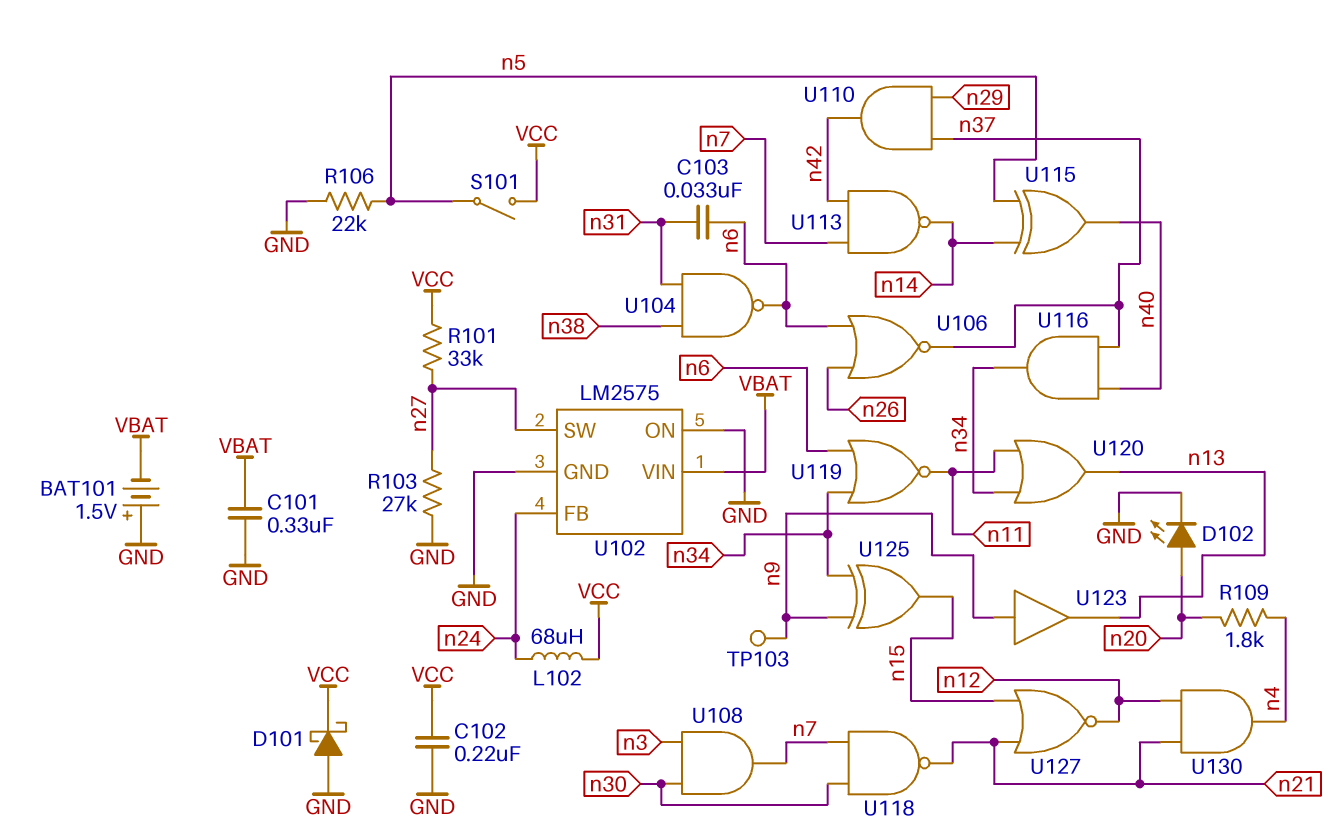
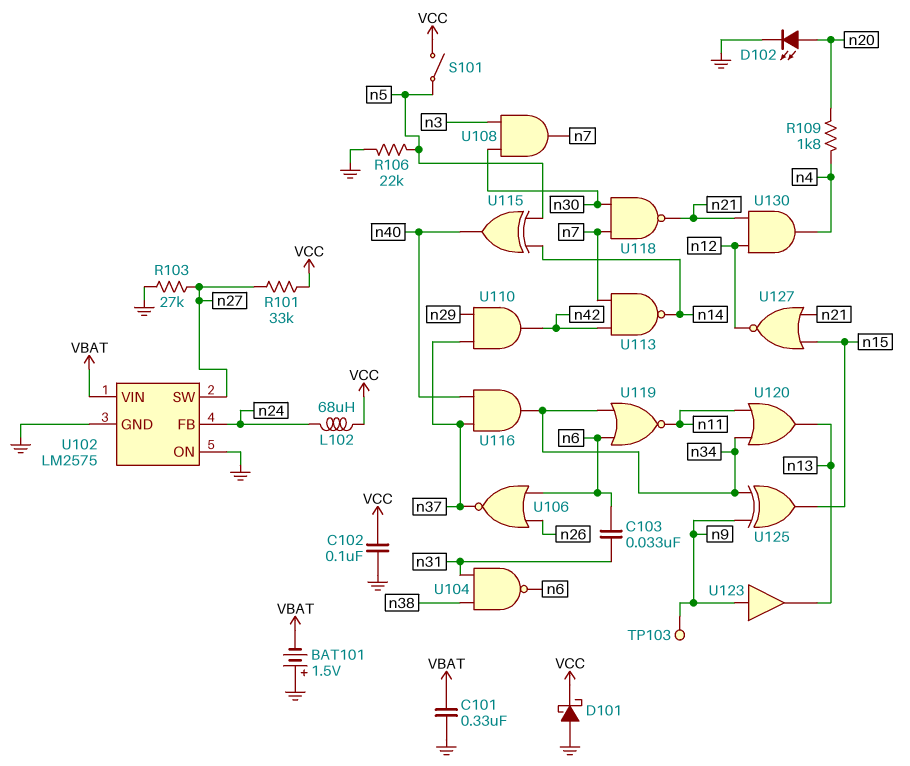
C102: 220nF (GND, VCC) -> 100nF (GND, VCC)

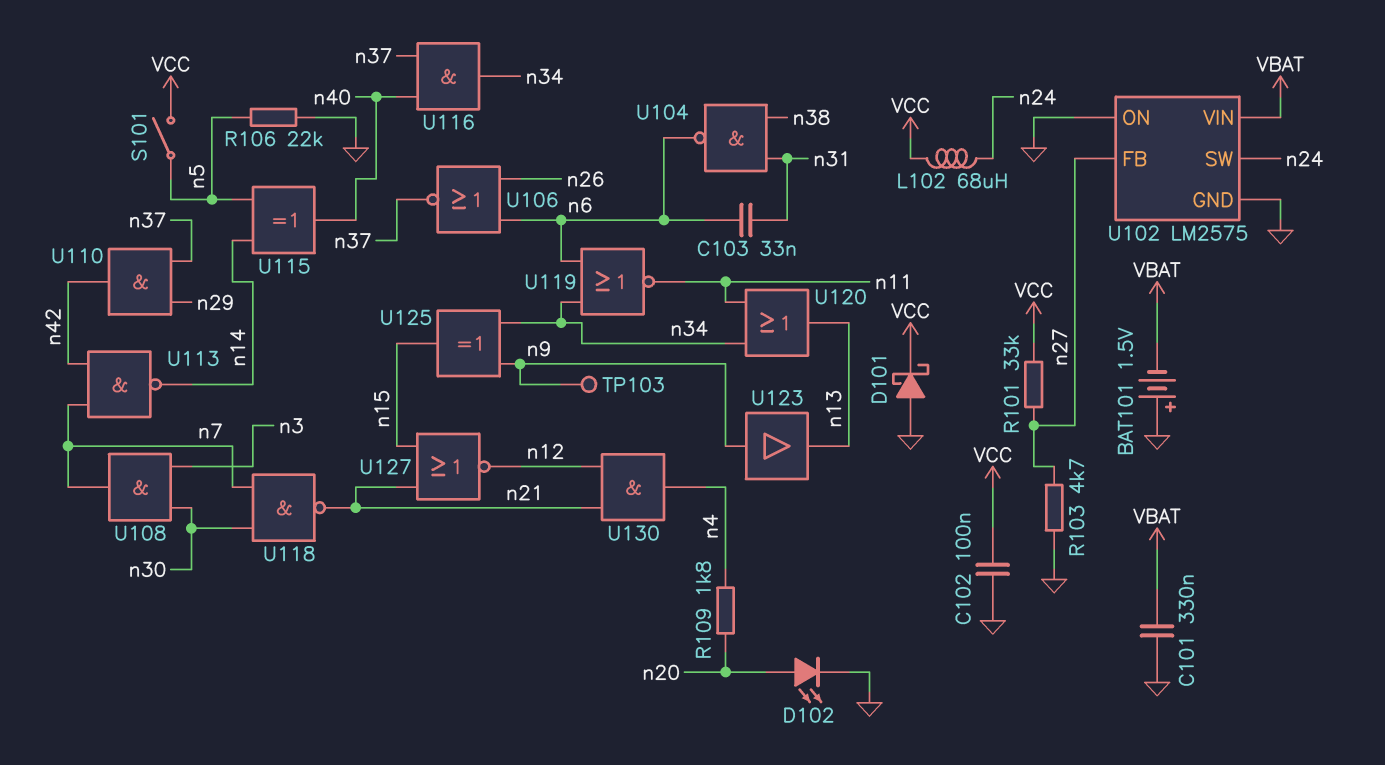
R103: 27k (GND, n27) -> 4.7k (GND, n27)
U102 pin FB: n24 -> n27
U102 pin SW: n27 -> n24

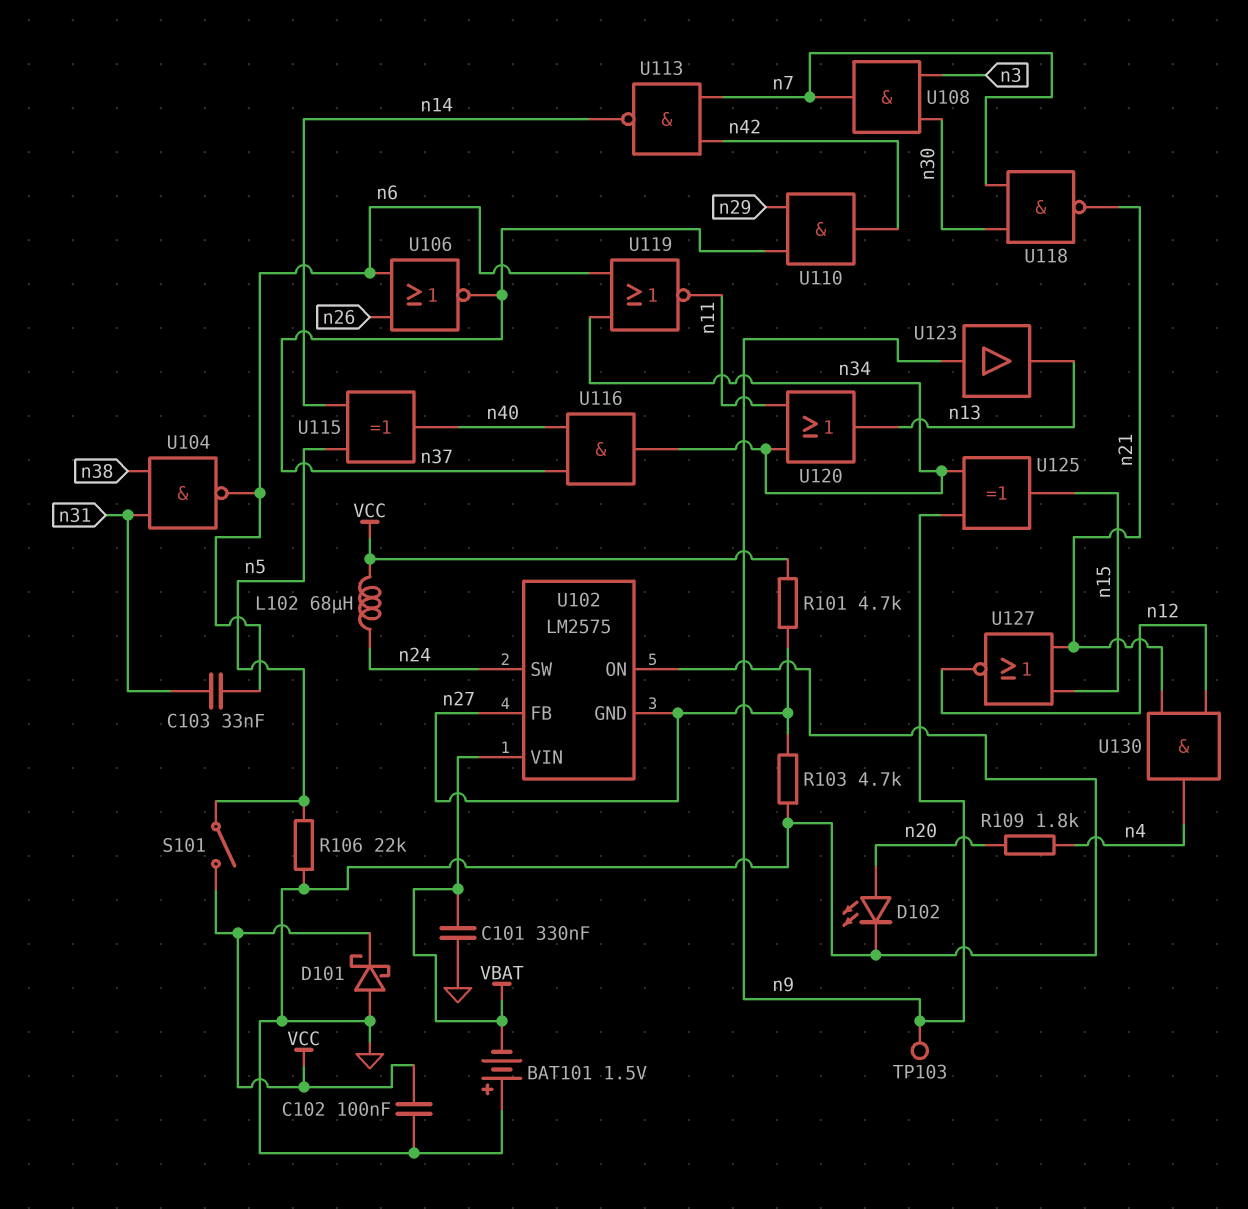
R101: 33k (VCC, n27) -> 4.7k (VCC, n27)
U102 pin GND: GND -> n27

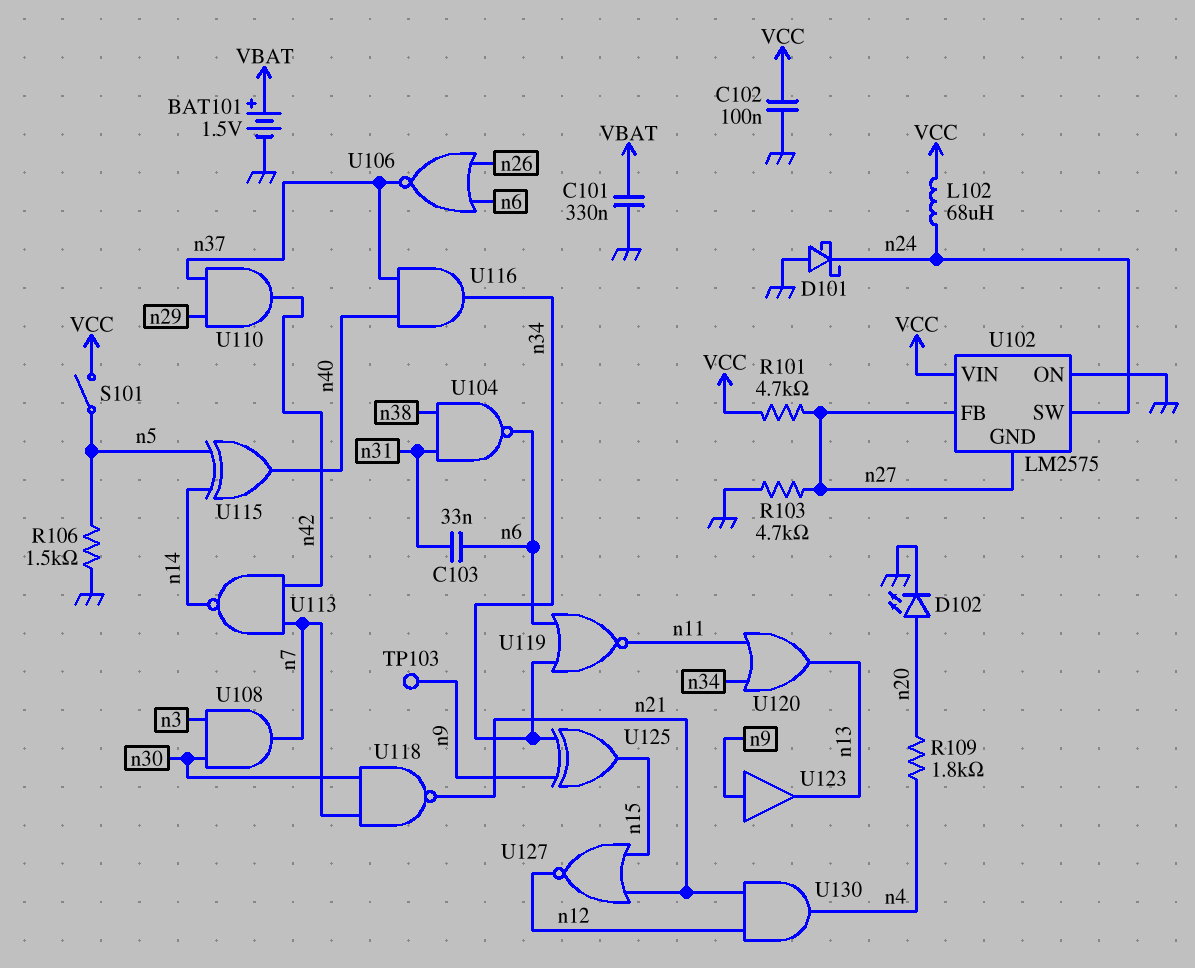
BAT101: 1.5V (plus GND, minus VBAT) -> 1.5V (plus VBAT, minus GND)
D101: schottky (A GND, K VCC) -> schottky (A GND, K n24)
R106: 22k (GND, n5) -> 1.5k (GND, n5)
U102 pin VIN: VBAT -> VCC

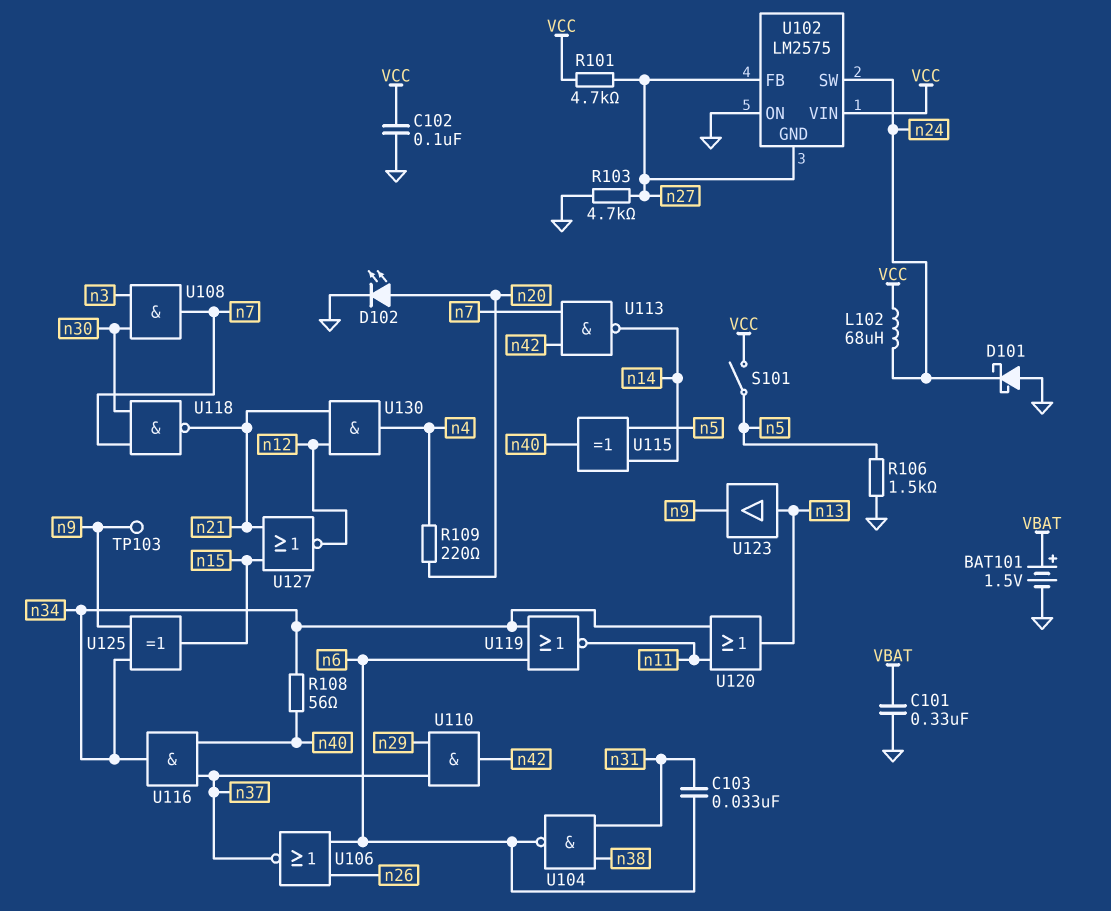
R108: none -> 56 (n34, n40)
R109: 1.8k (n4, n20) -> 220 (n4, n20)
U123: buffer (in n9, out n13) -> buffer (in n13, out n9)

